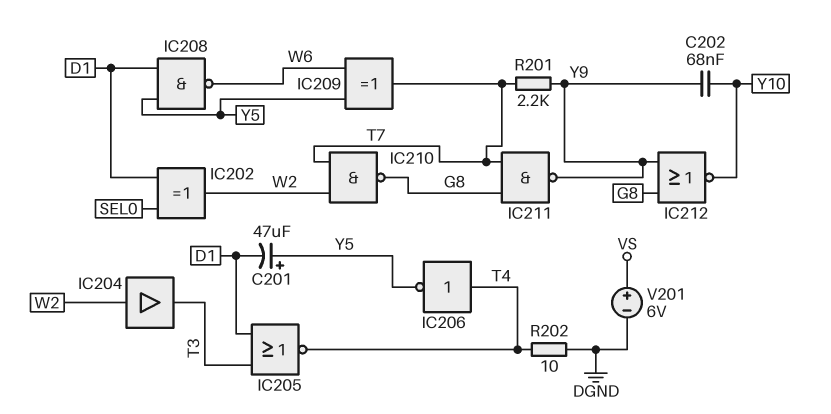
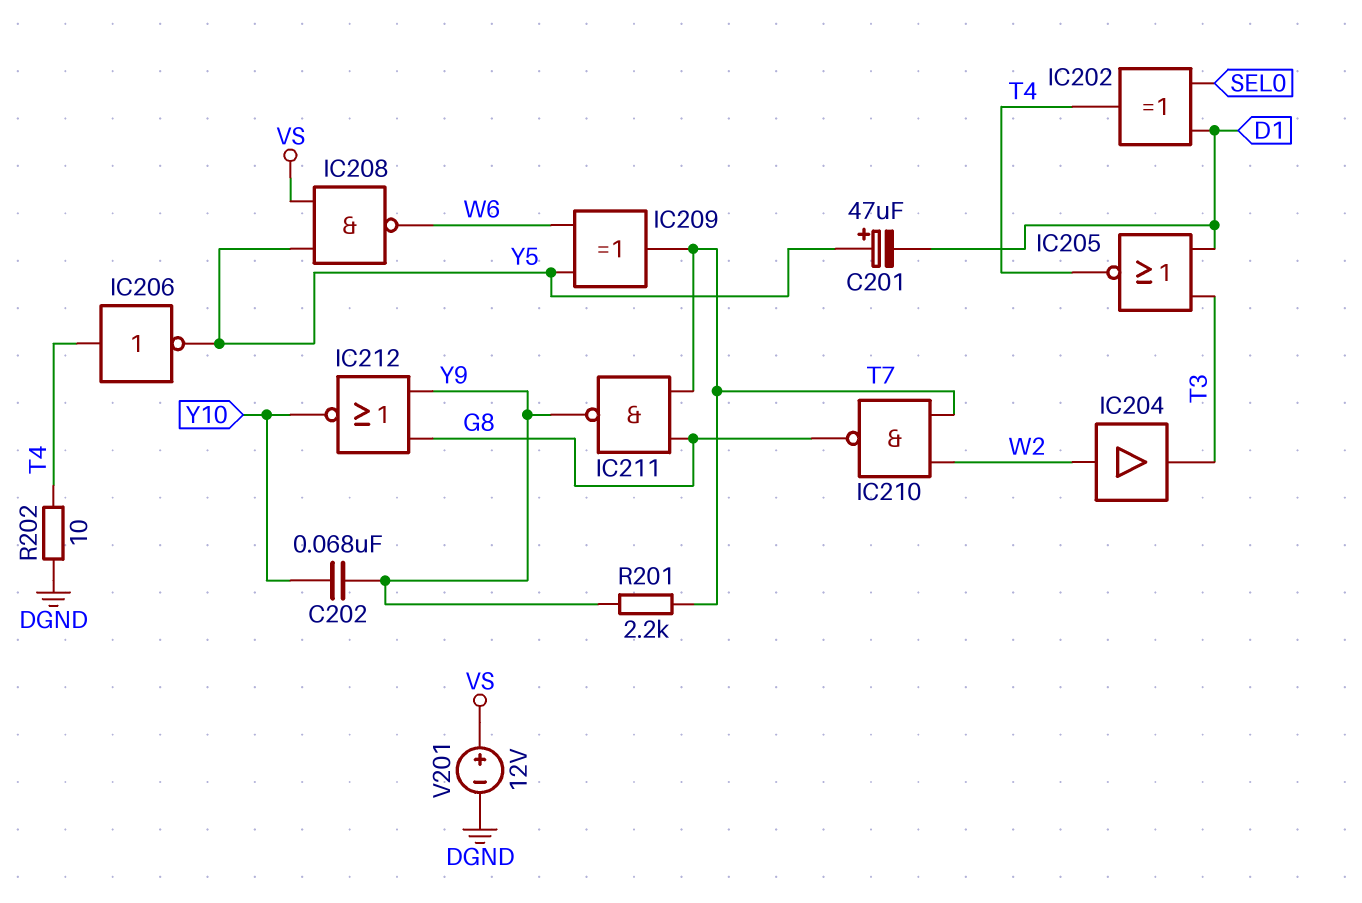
IC202: XOR (in D1, in SEL0, out W2) -> XOR (in D1, in SEL0, out T4)
IC208: NAND (in D1, in Y5, out W6) -> NAND (in VS, in Y5, out W6)
V201: 6V (plus VS, minus DGND) -> 12V (plus VS, minus DGND)

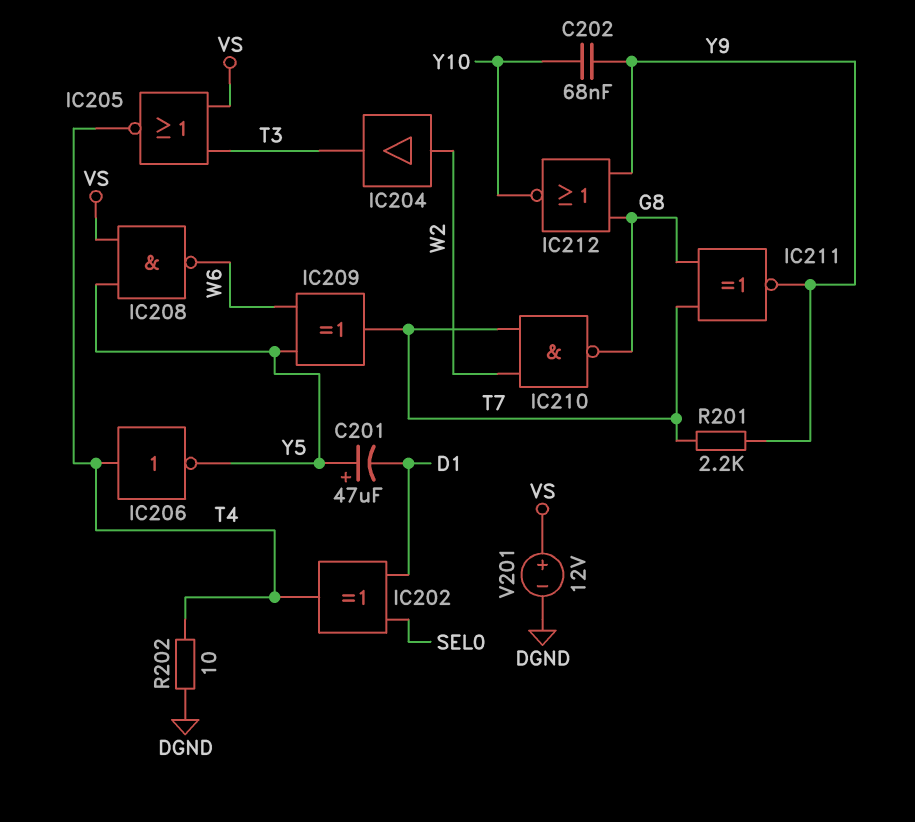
IC205: NOR (in D1, in T3, out T4) -> NOR (in T3, in VS, out T4)
IC211: NAND (in G8, in T7, out Y9) -> XNOR (in G8, in T7, out Y9)

